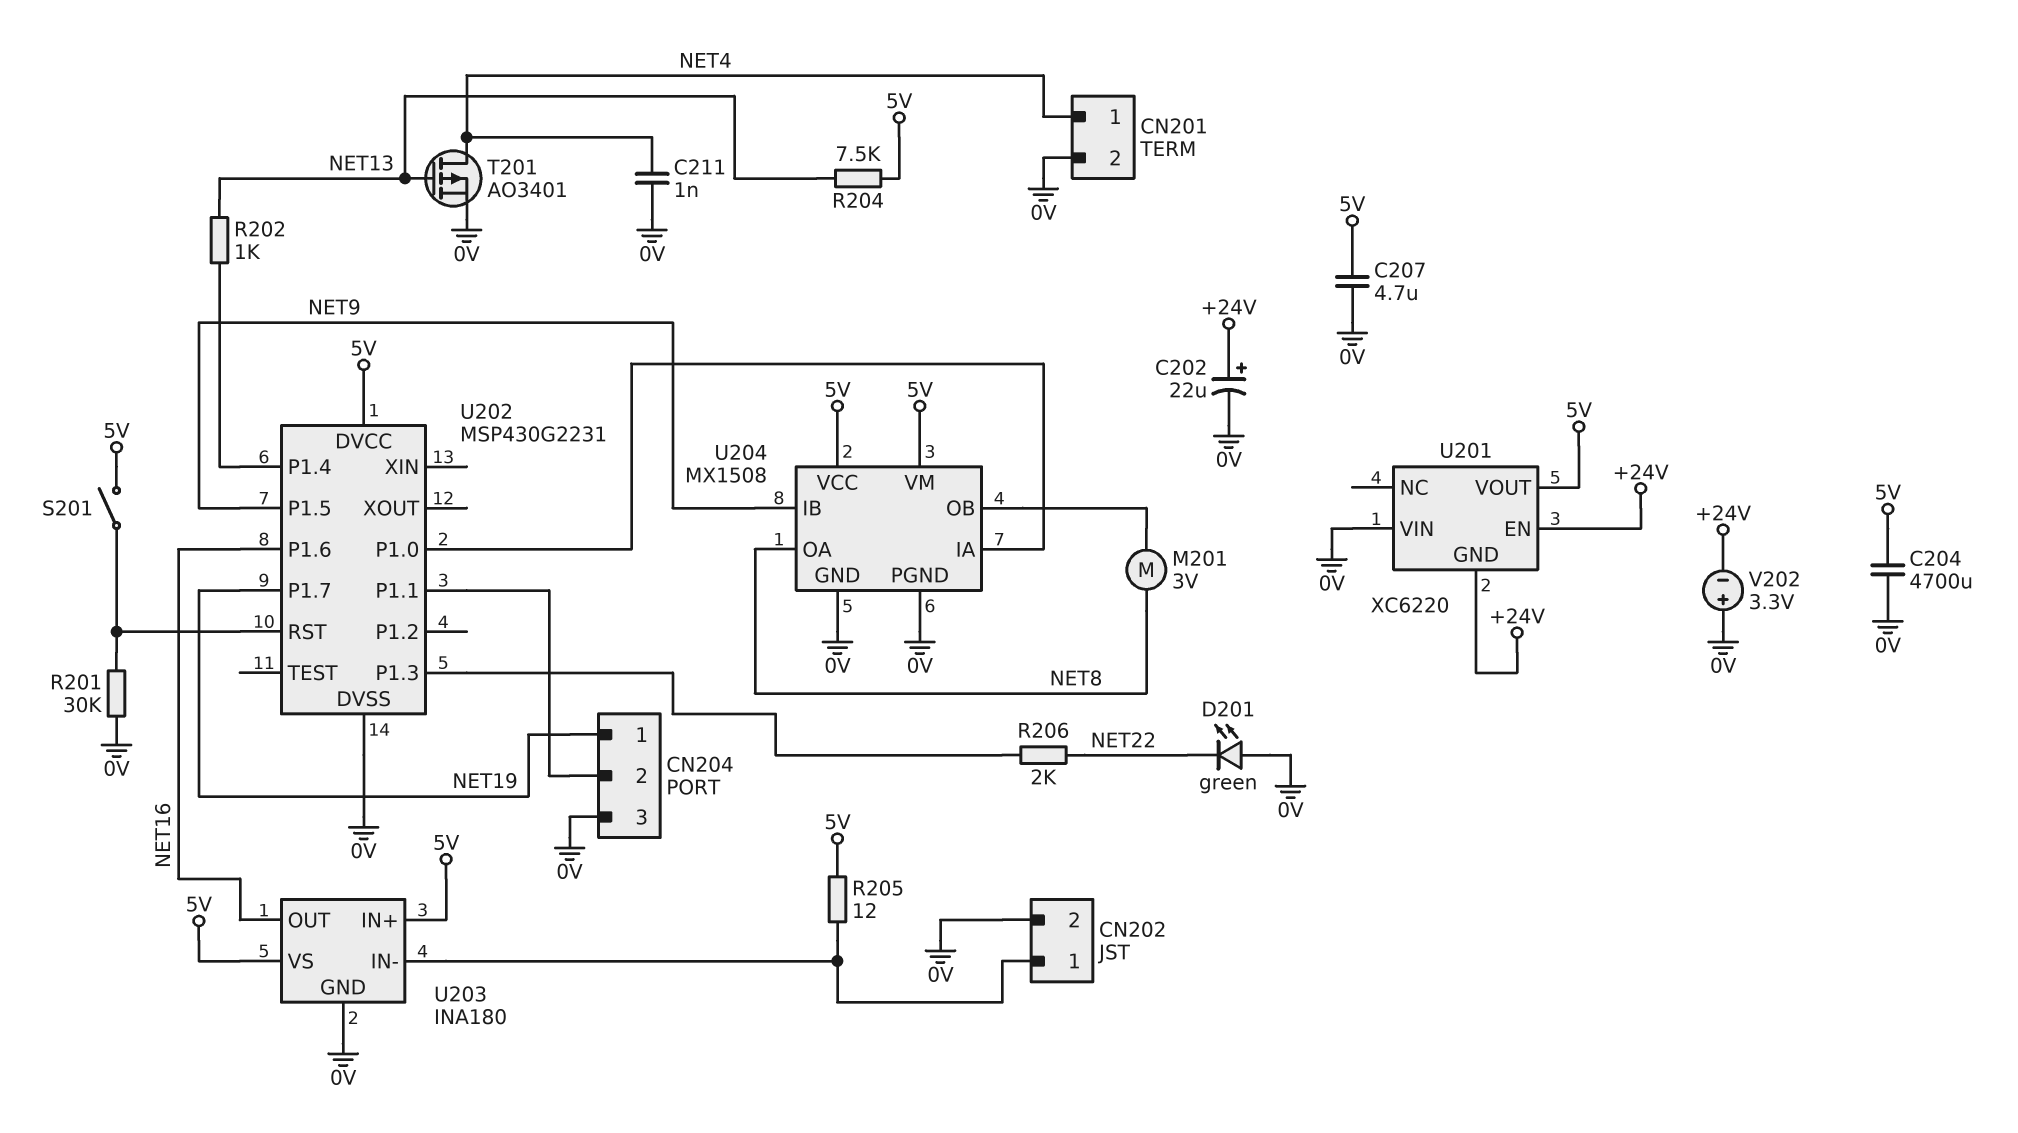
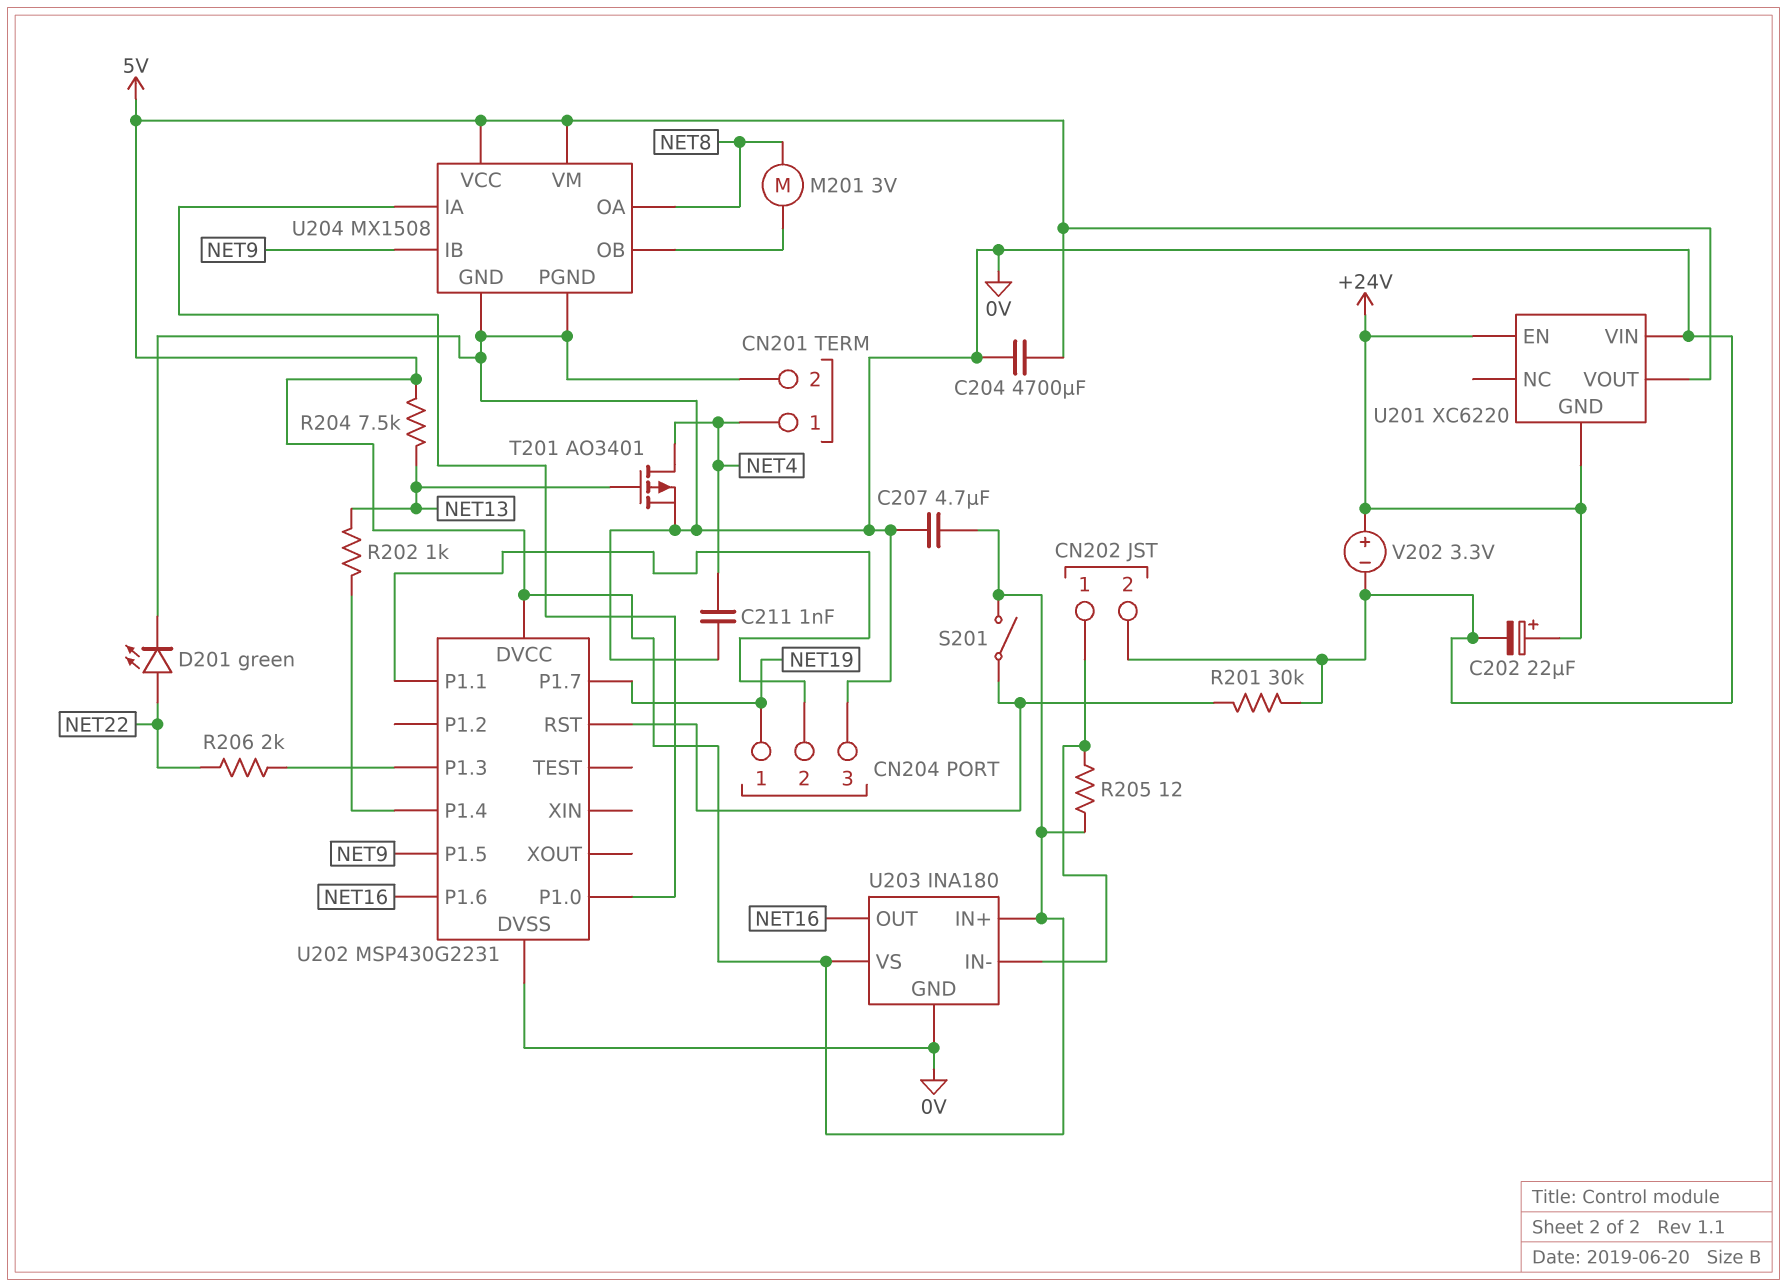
D201: LED green (A 0V, K NET22) -> LED green (A NET22, K 0V)
V202: 3.3V (plus 0V, minus +24V) -> 3.3V (plus +24V, minus 0V)

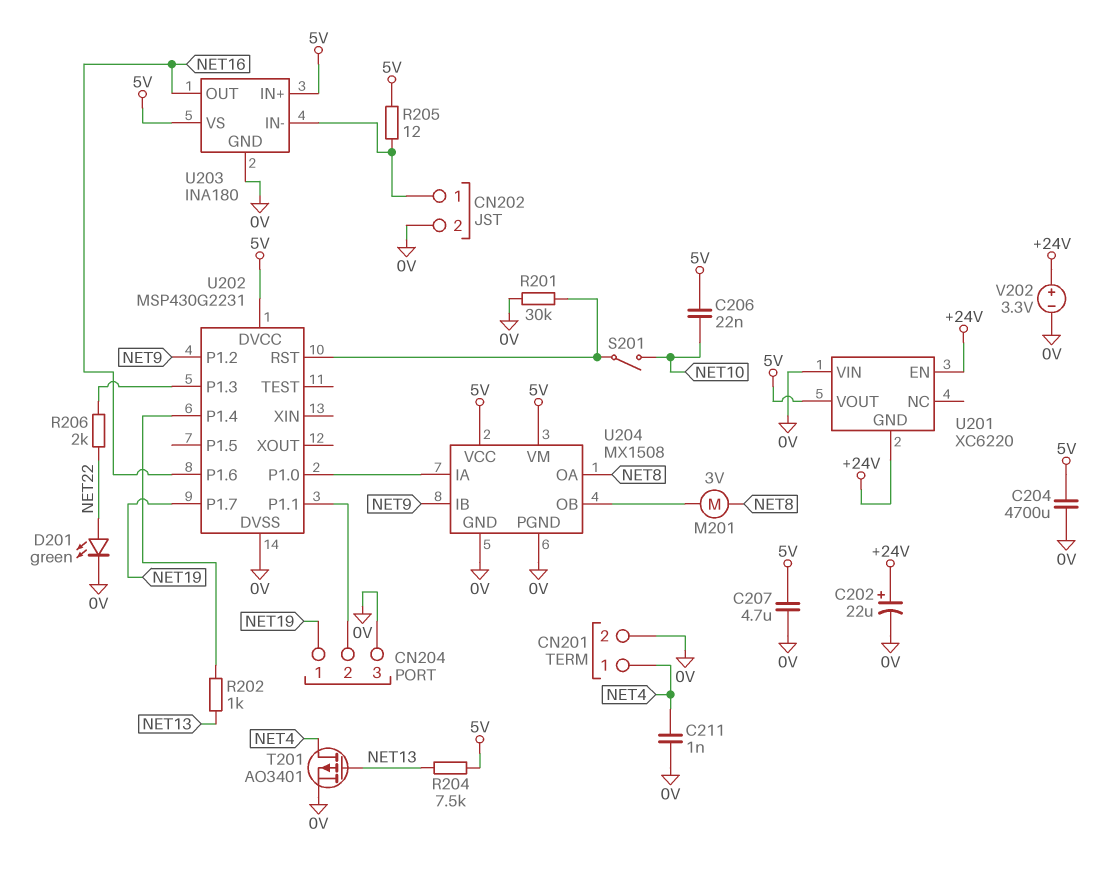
C206: none -> 22nF (5V, NET10)
S201: switch (5V, U202/RST) -> switch (NET10, U202/RST)
U202 pin P1.2: none -> NET9
U202 pin P1.5: NET9 -> none

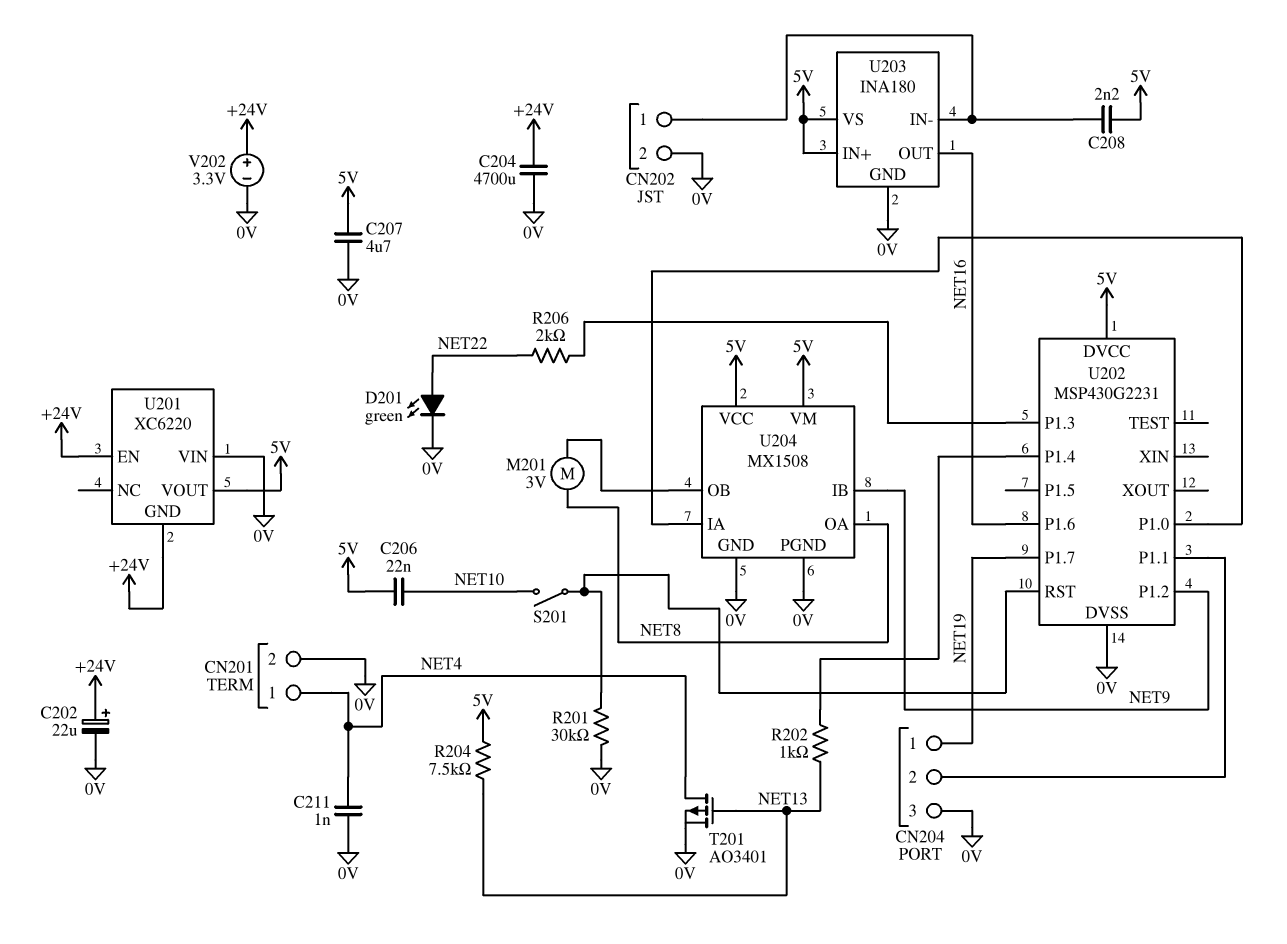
C204: 4700uF (0V, 5V) -> 4700uF (+24V, 0V)
C208: none -> 2.2nF (5V, CN202/1)
R205: 12 (5V, CN202/1) -> none

